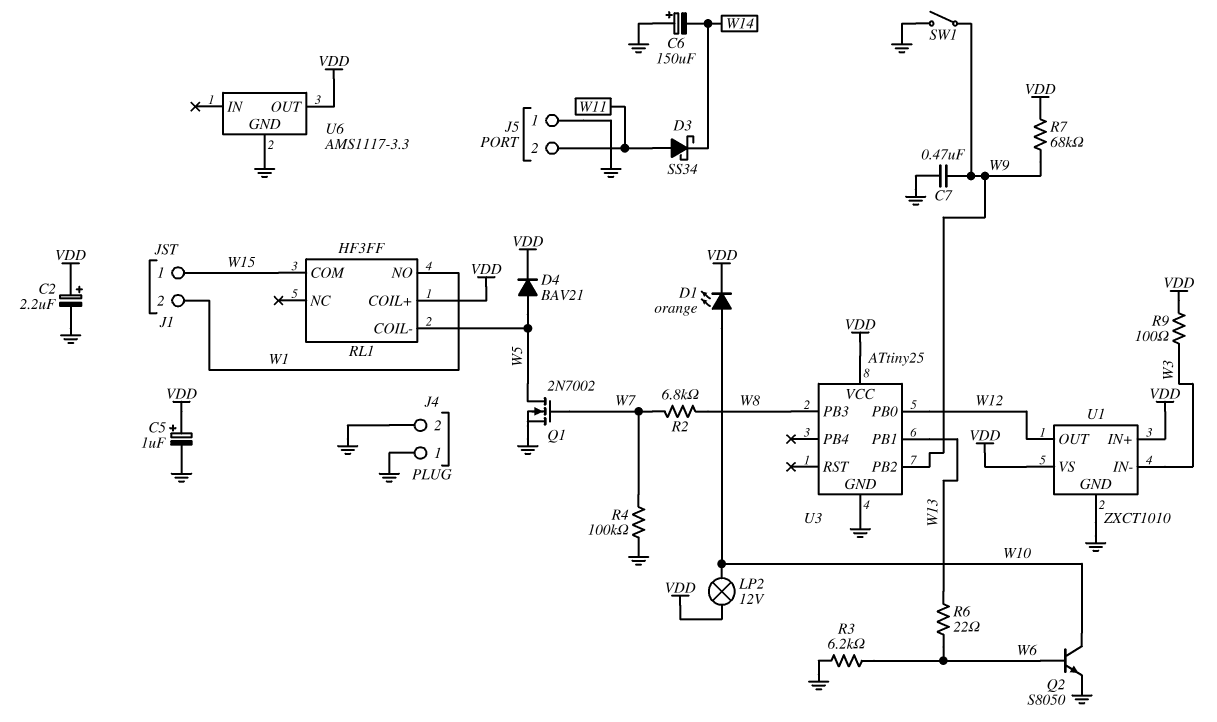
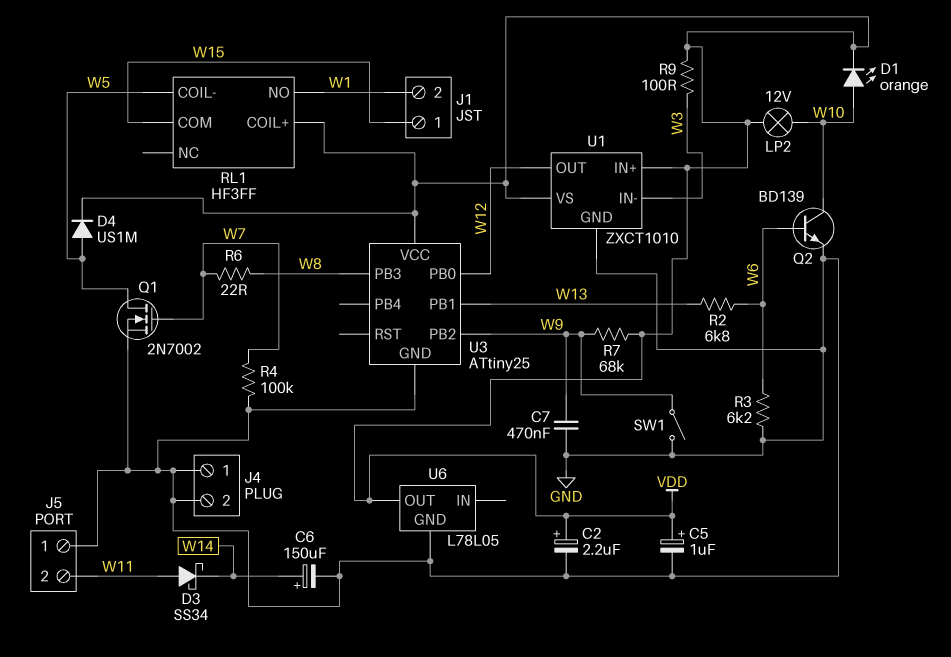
C6: 150uF (plus GND, minus W14) -> 150uF (plus W14, minus GND)
D4: diode BAV21 (A W5, K VDD) -> diode US1M (A W5, K VDD)
Q2: NPN S8050 (B W6, C W10, E GND) -> NPN BD139 (B W6, C W10, E GND)
R2: 6.8k (W7, W8) -> 6.8k (W6, W13)
R6: 22 (W6, W13) -> 22 (W7, W8)
U6: AMS1117-3.3 -> L78L05

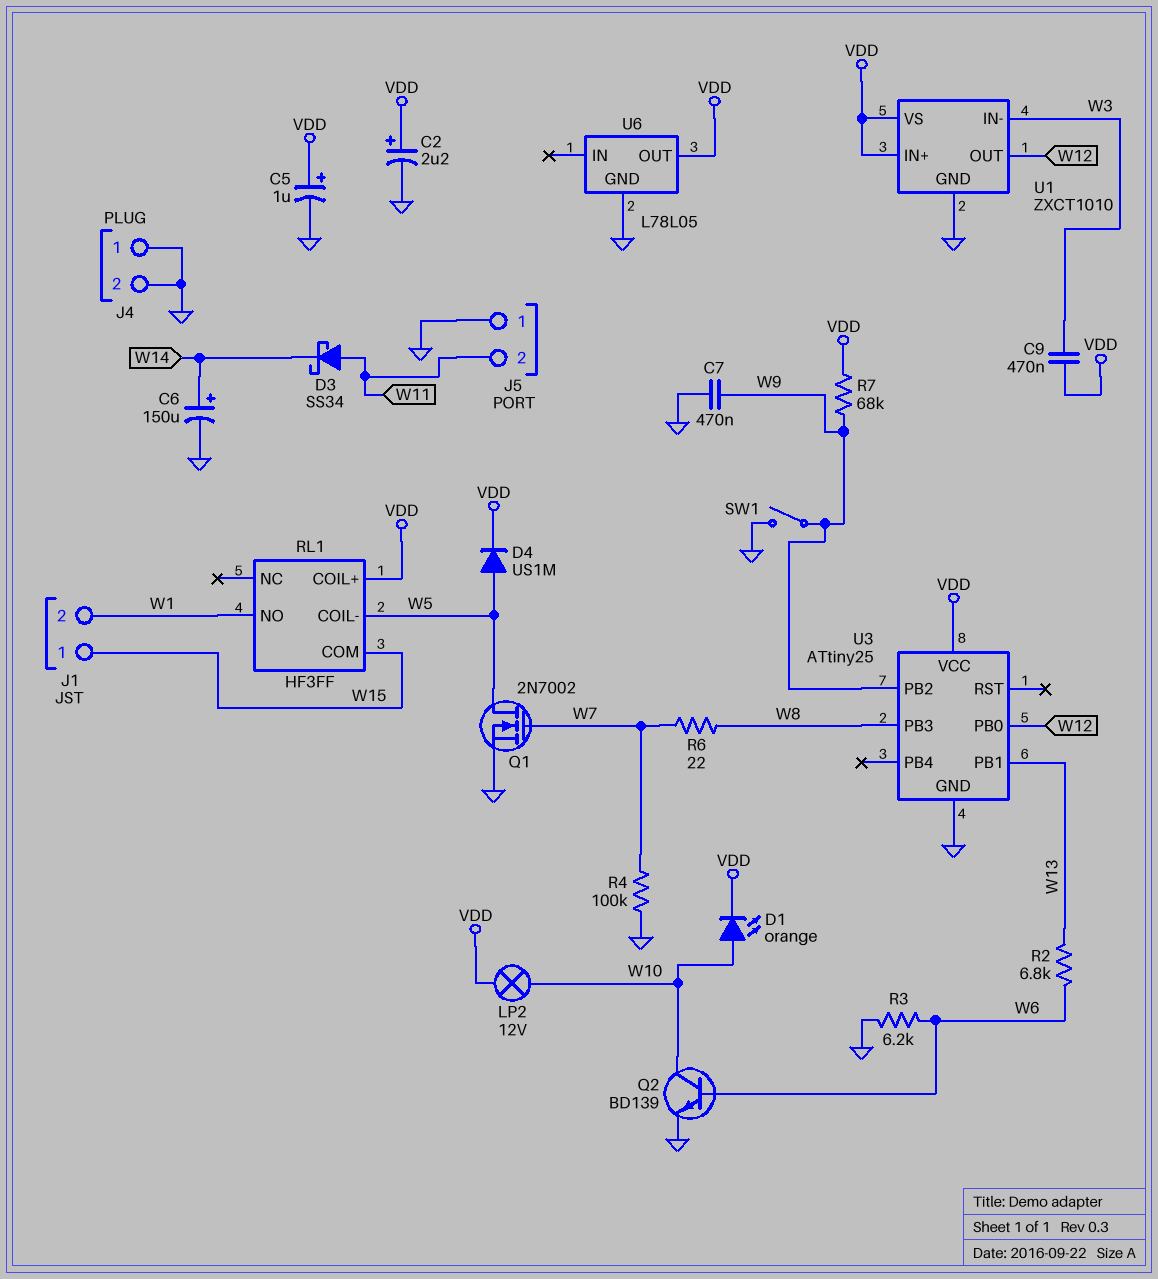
C9: none -> 470nF (VDD, W3)
R9: 100 (VDD, W3) -> none

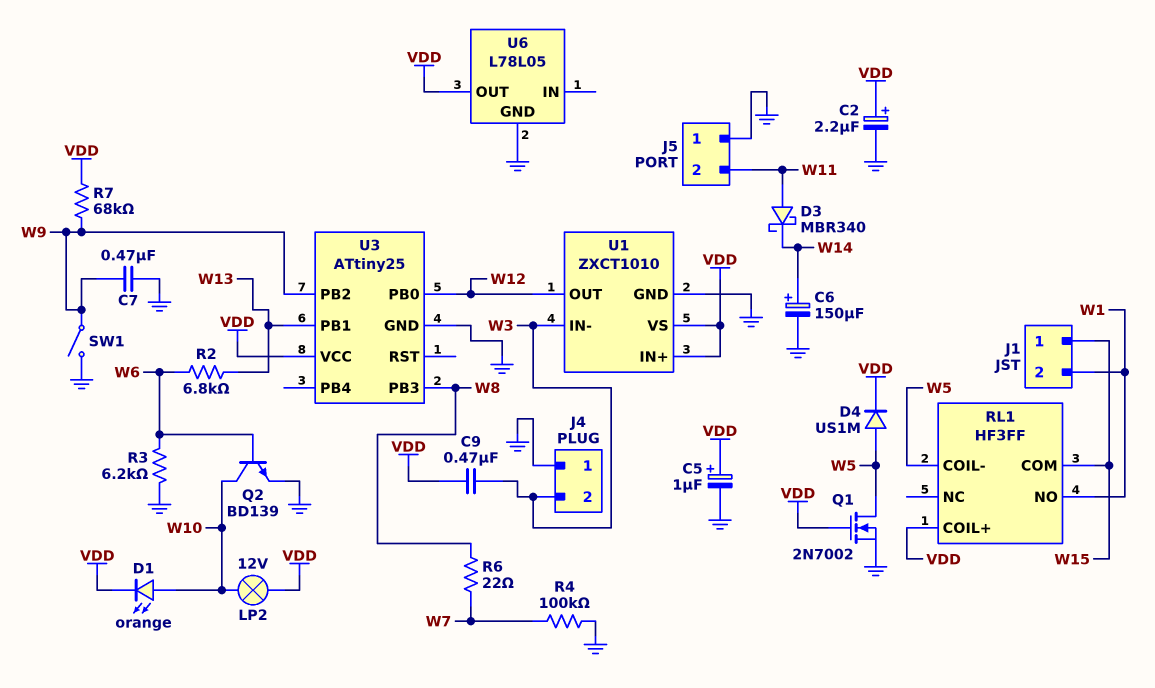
D3: schottky SS34 (A W11, K W14) -> schottky MBR340 (A W11, K W14)
J4 pin 2: GND -> W3
Q1: NMOS 2N7002 (G W7, D W5, S GND) -> NMOS 2N7002 (G VDD, D W5, S GND)

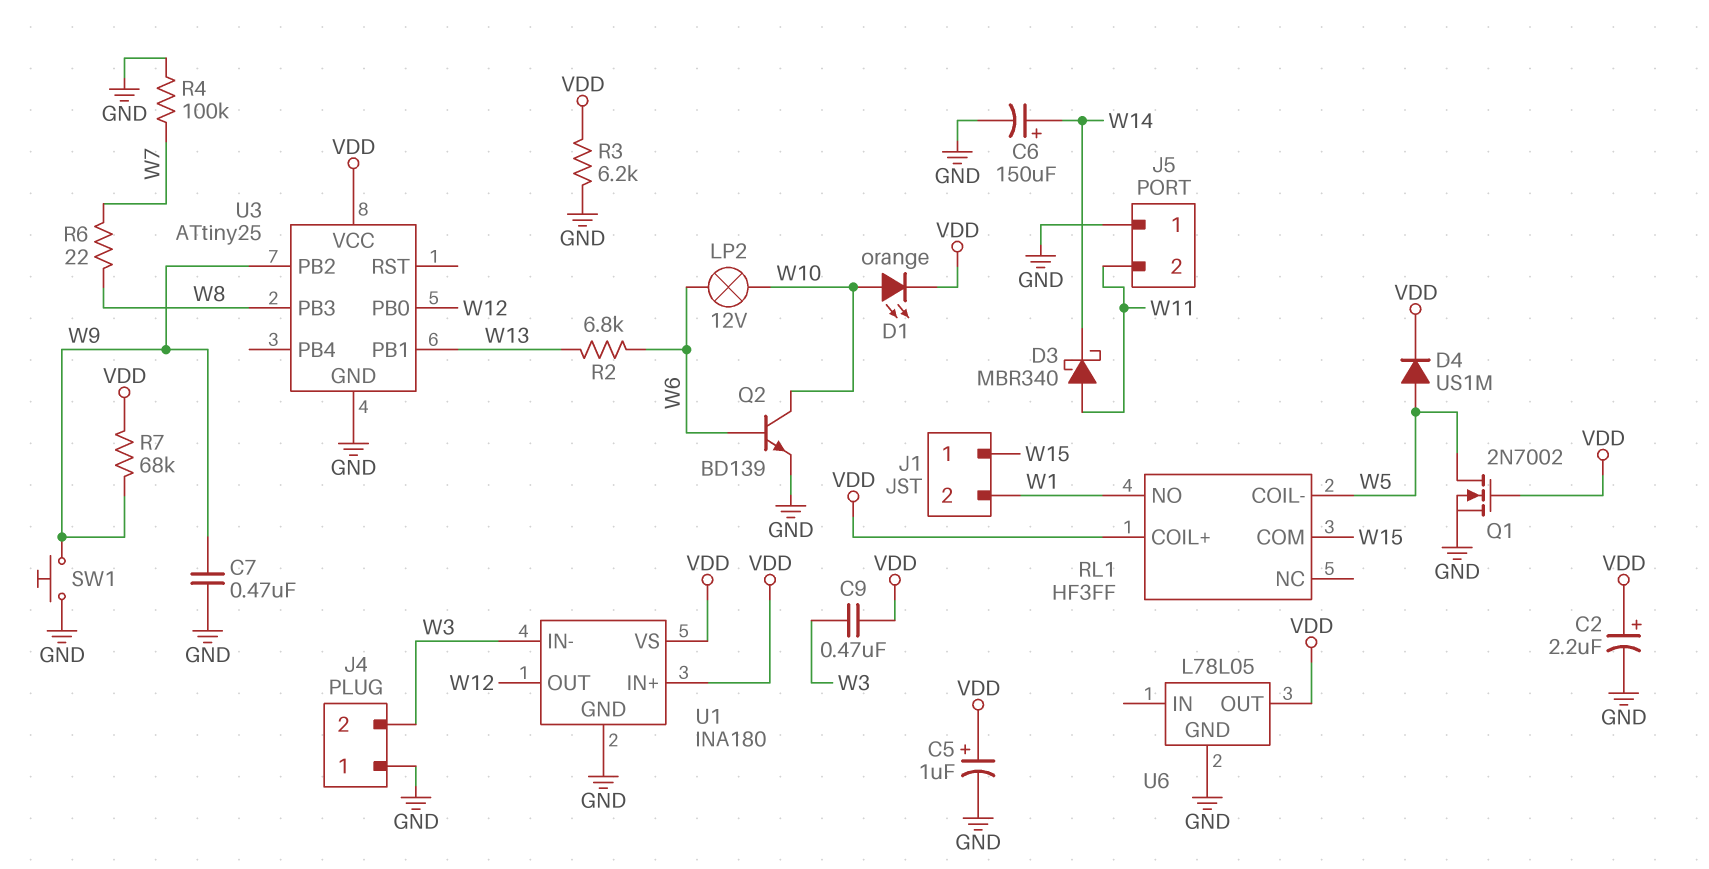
LP2: lamp 12V (VDD, W10) -> lamp 12V (W6, W10)
R3: 6.2k (GND, W6) -> 6.2k (GND, VDD)
SW1: switch (GND, W9) -> button (GND, W9)
U1: ZXCT1010 -> INA180

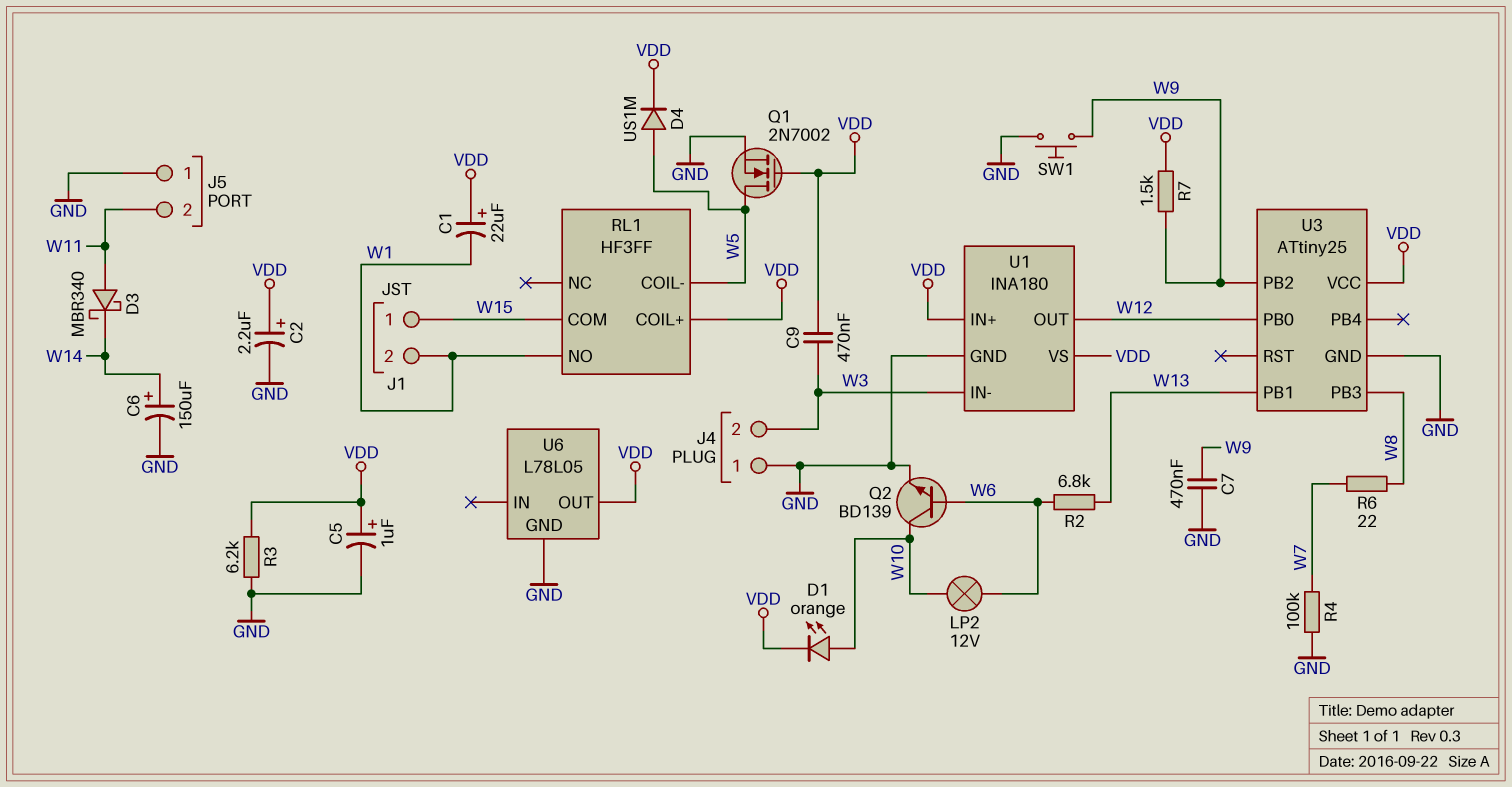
C1: none -> 22uF (plus VDD, minus W1)
R7: 68k (VDD, W9) -> 1.5k (VDD, W9)

